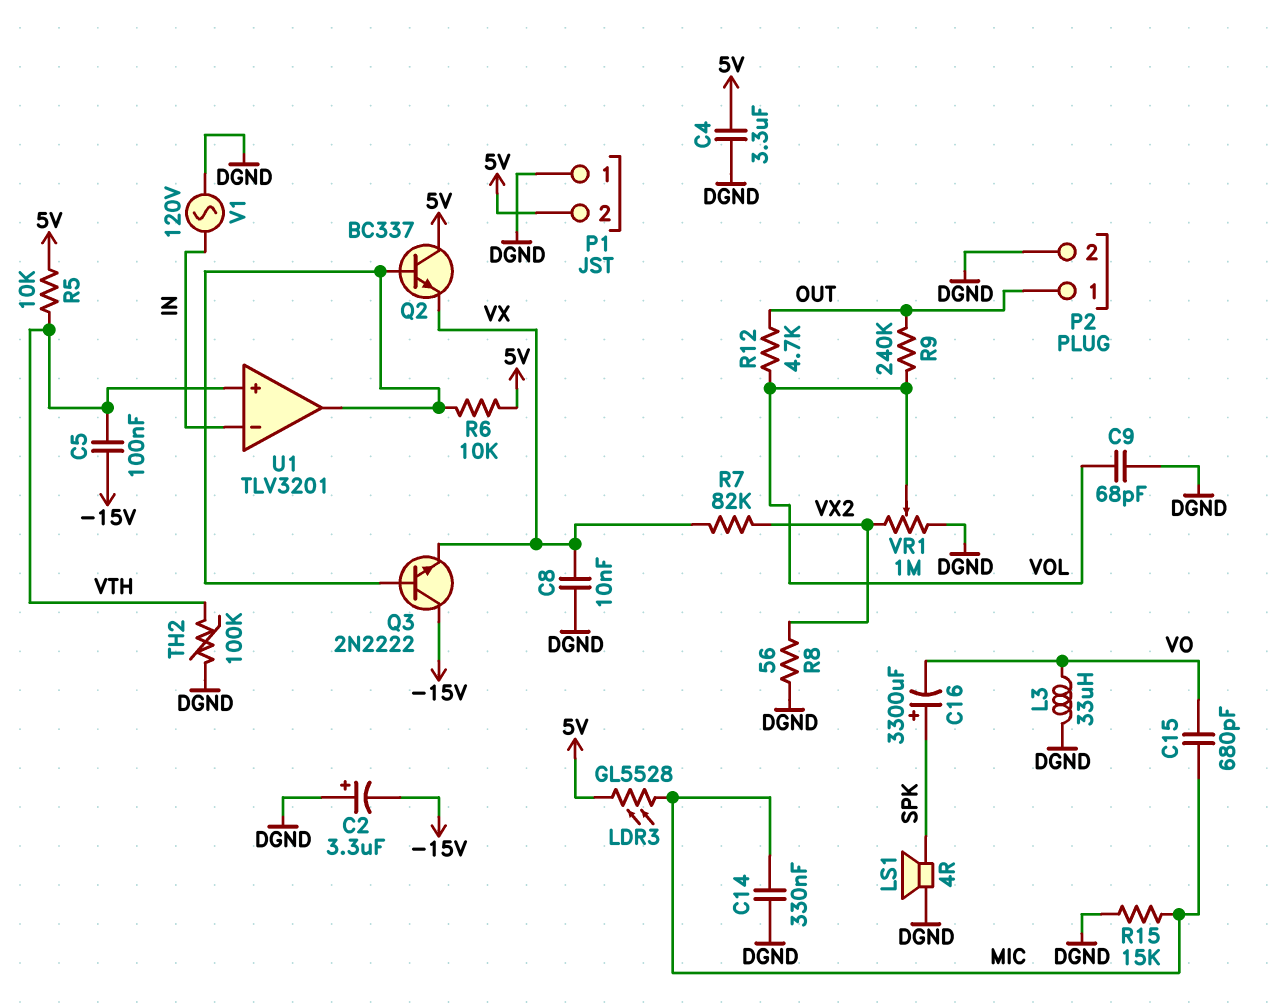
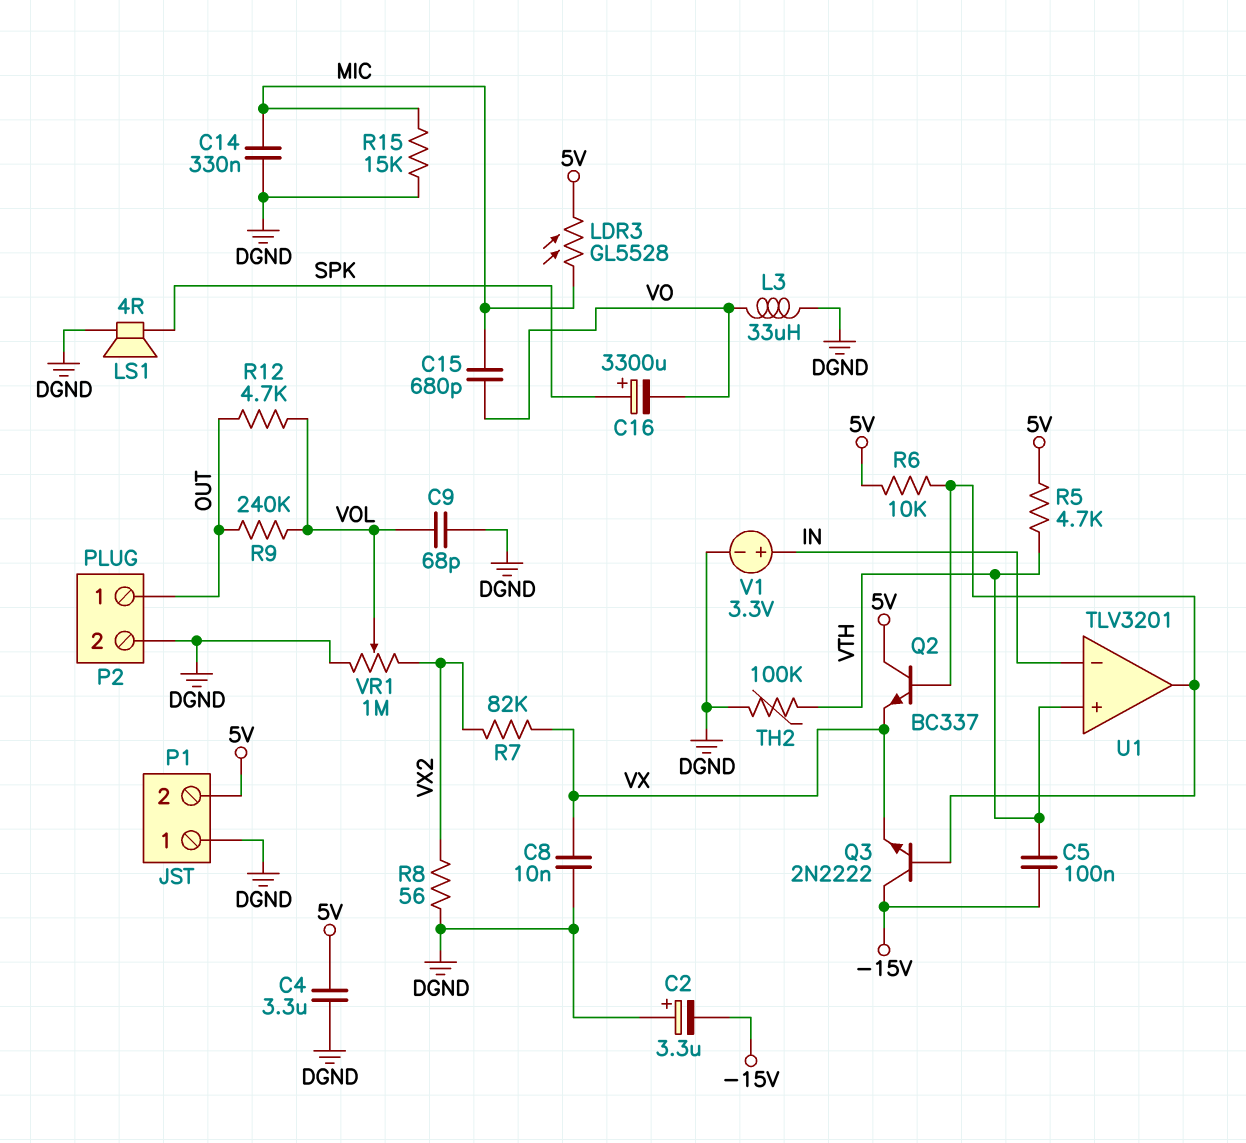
R5: 10k (5V, VTH) -> 4.7k (5V, VTH)
V1: AC 120V (DGND, IN) -> 3.3V (plus IN, minus DGND)

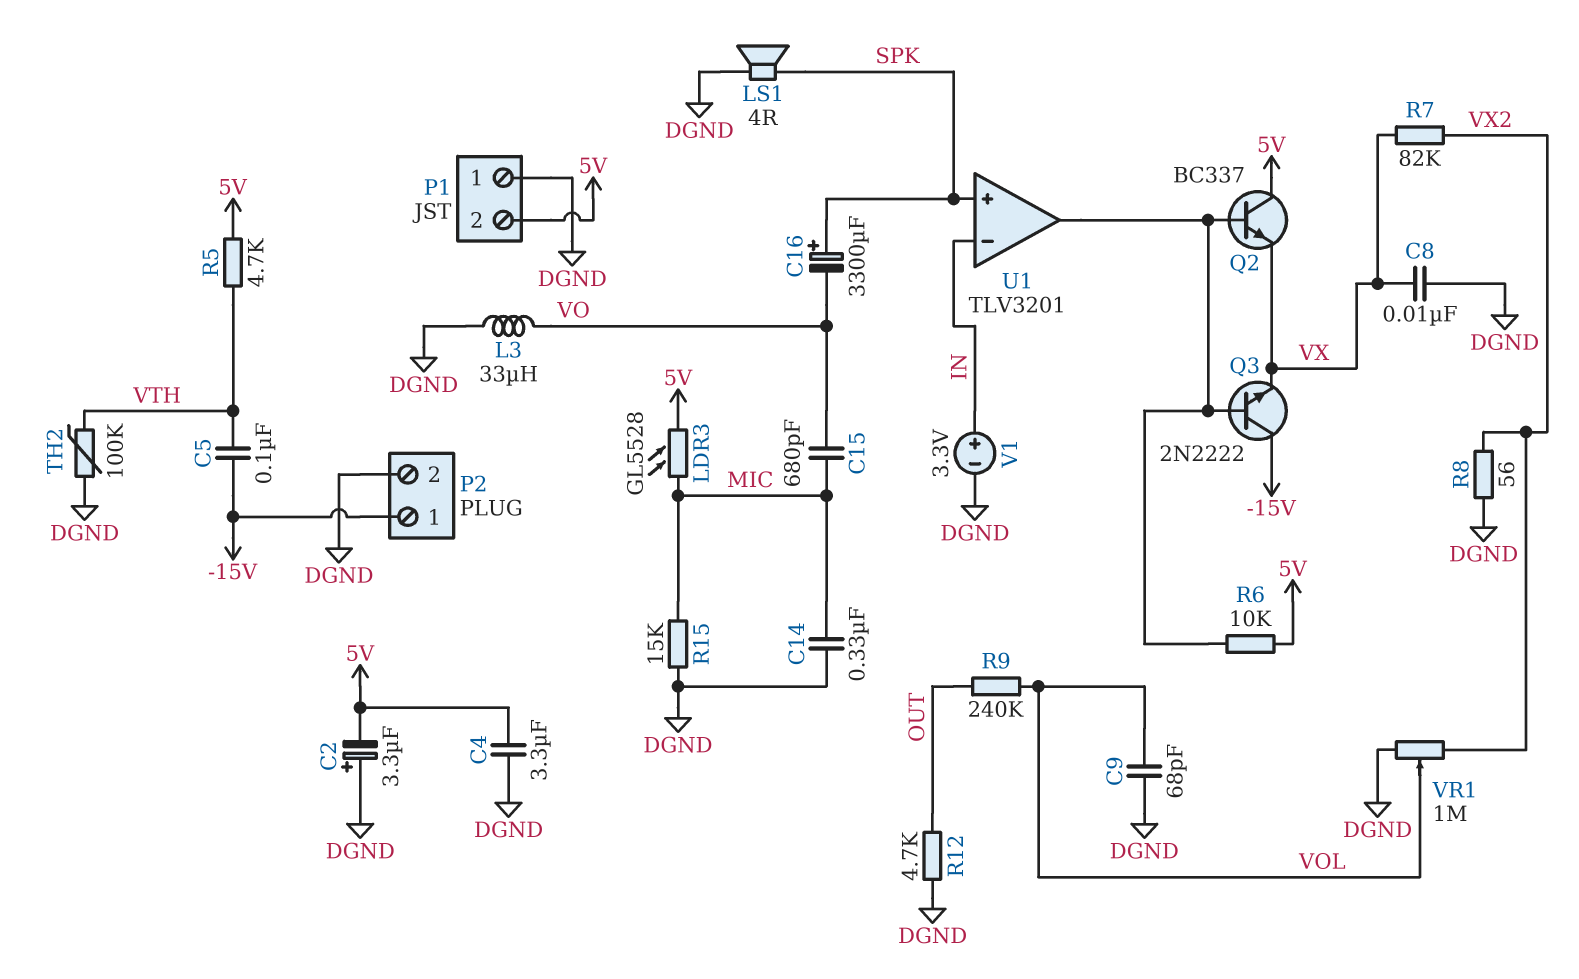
C2: 3.3uF (plus DGND, minus -15V) -> 3.3uF (plus DGND, minus 5V)
P2 pin 1: OUT -> -15V
R12: 4.7k (OUT, VOL) -> 4.7k (DGND, OUT)
U1 pin in+: VTH -> SPK

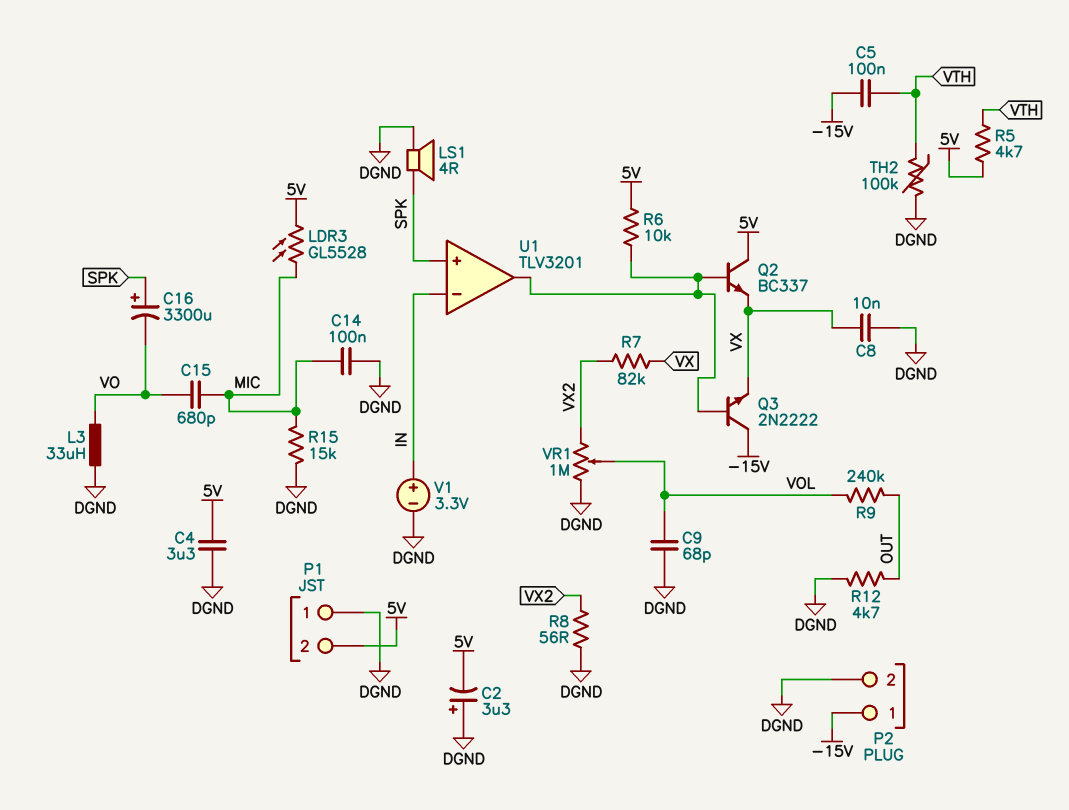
C14: 330nF (DGND, MIC) -> 100nF (DGND, MIC)

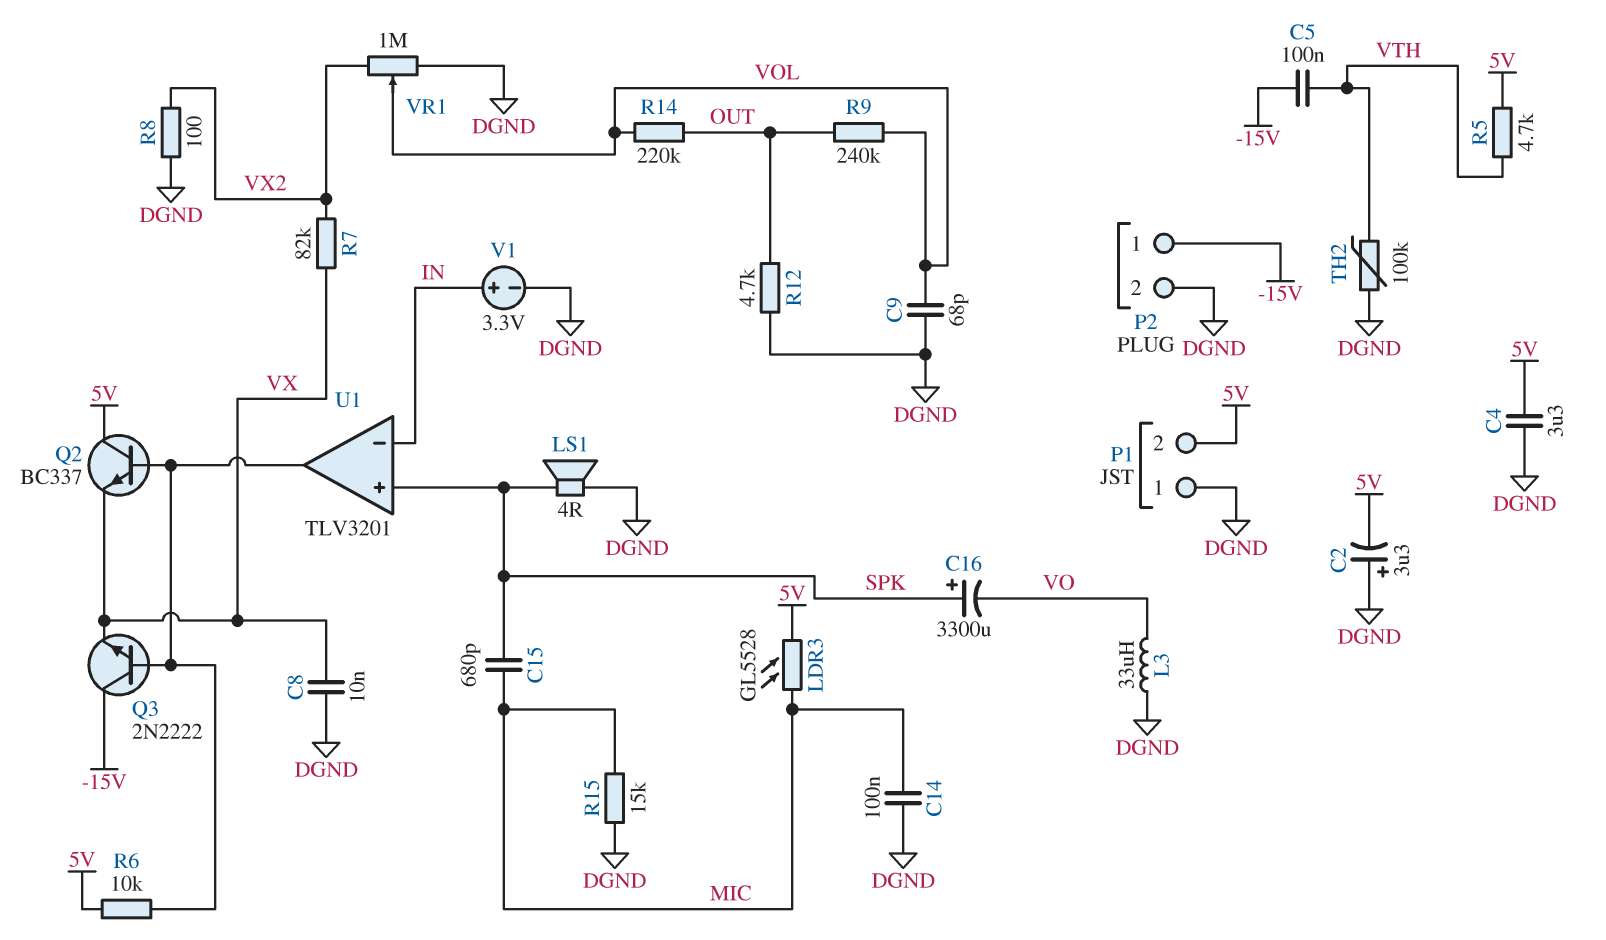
C15: 680pF (MIC, VO) -> 680pF (MIC, SPK)
R8: 56 (DGND, VX2) -> 100 (DGND, VX2)
R14: none -> 220k (OUT, VOL)

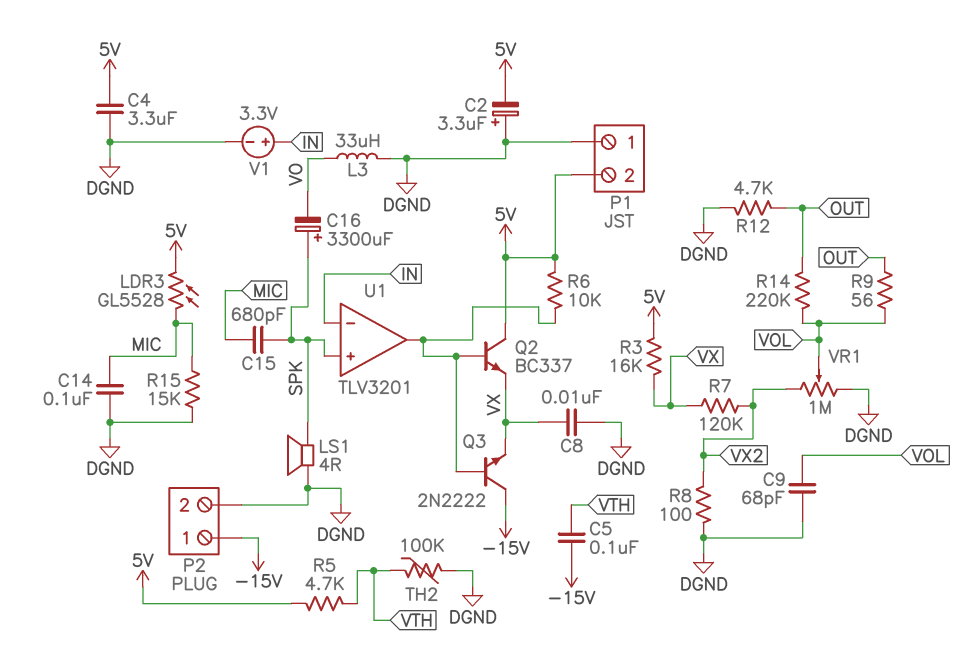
R3: none -> 16k (5V, VX)
R7: 82k (VX, VX2) -> 120k (VX, VX2)
R9: 240k (OUT, VOL) -> 56 (OUT, VOL)

